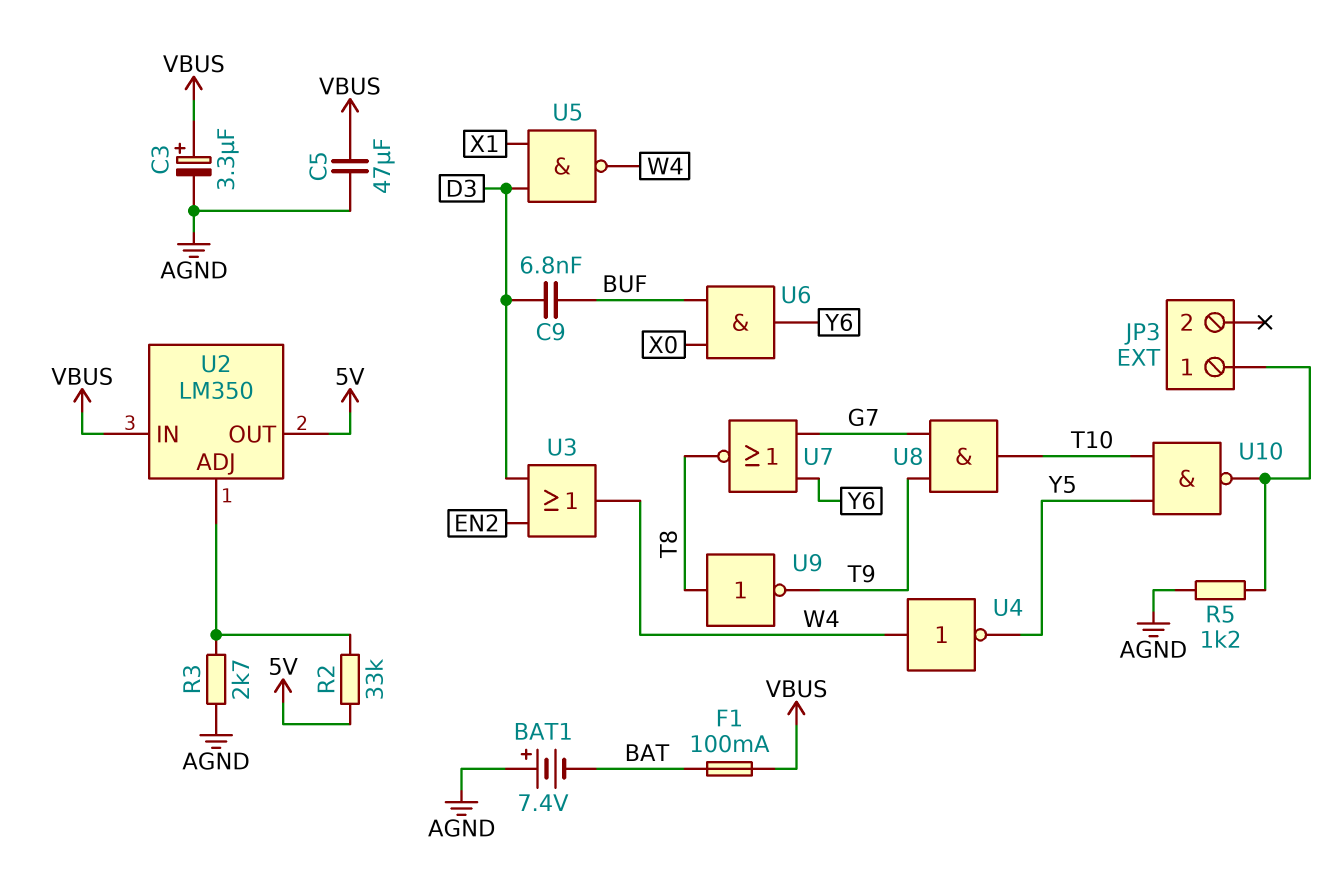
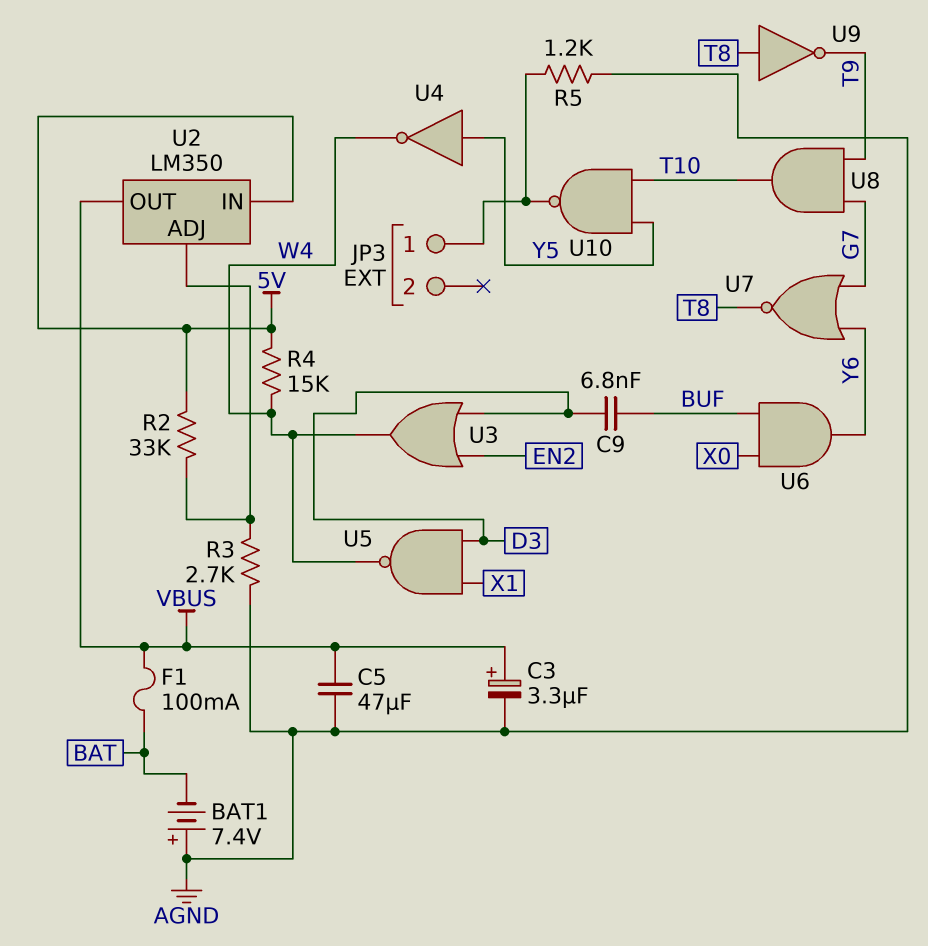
R4: none -> 15k (5V, W4)
U2 pin IN: VBUS -> 5V
U2 pin OUT: 5V -> VBUS
U4: NOT (in W4, out Y5) -> NOT (in Y5, out W4)

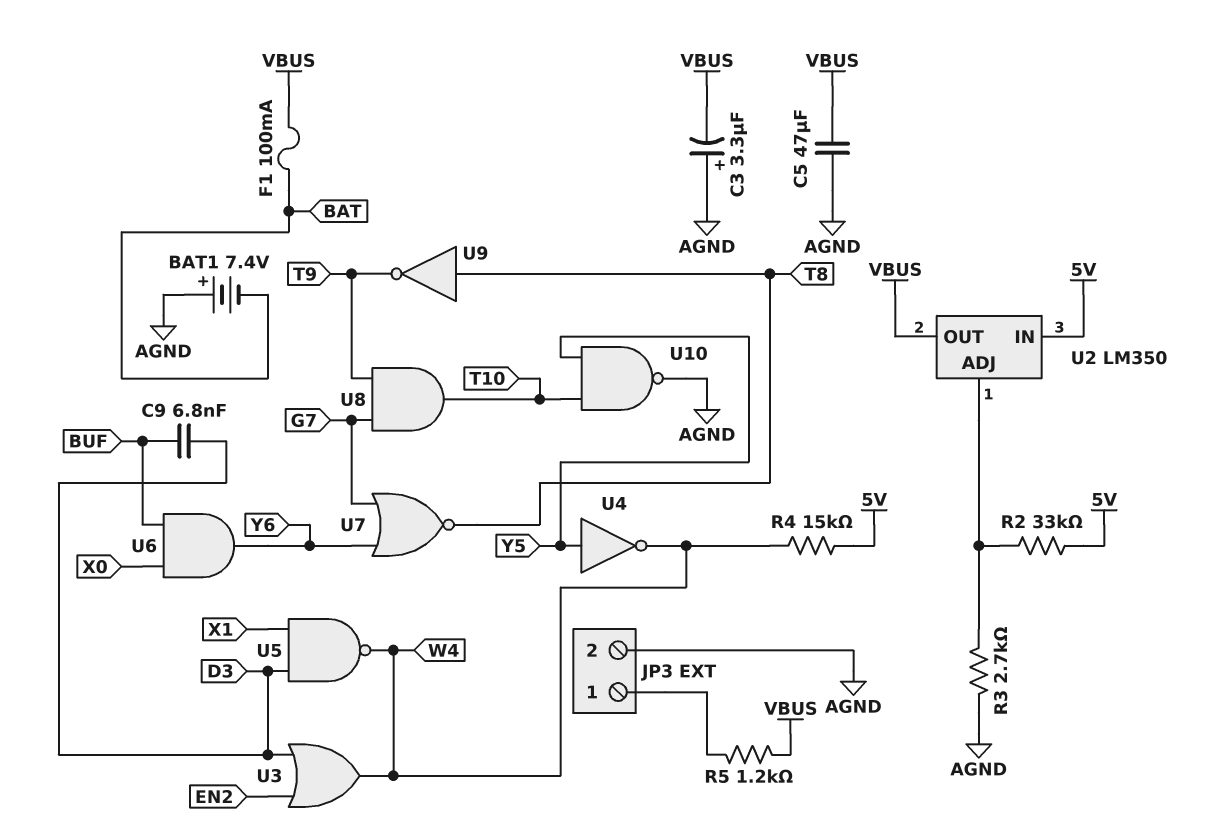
C3: 3.3uF (plus VBUS, minus AGND) -> 3.3uF (plus AGND, minus VBUS)
JP3 pin 2: none -> AGND
R5: 1.2k (AGND, JP3/1) -> 1.2k (JP3/1, VBUS)
U10: NAND (in T10, in Y5, out JP3/1) -> NAND (in T10, in Y5, out AGND)

